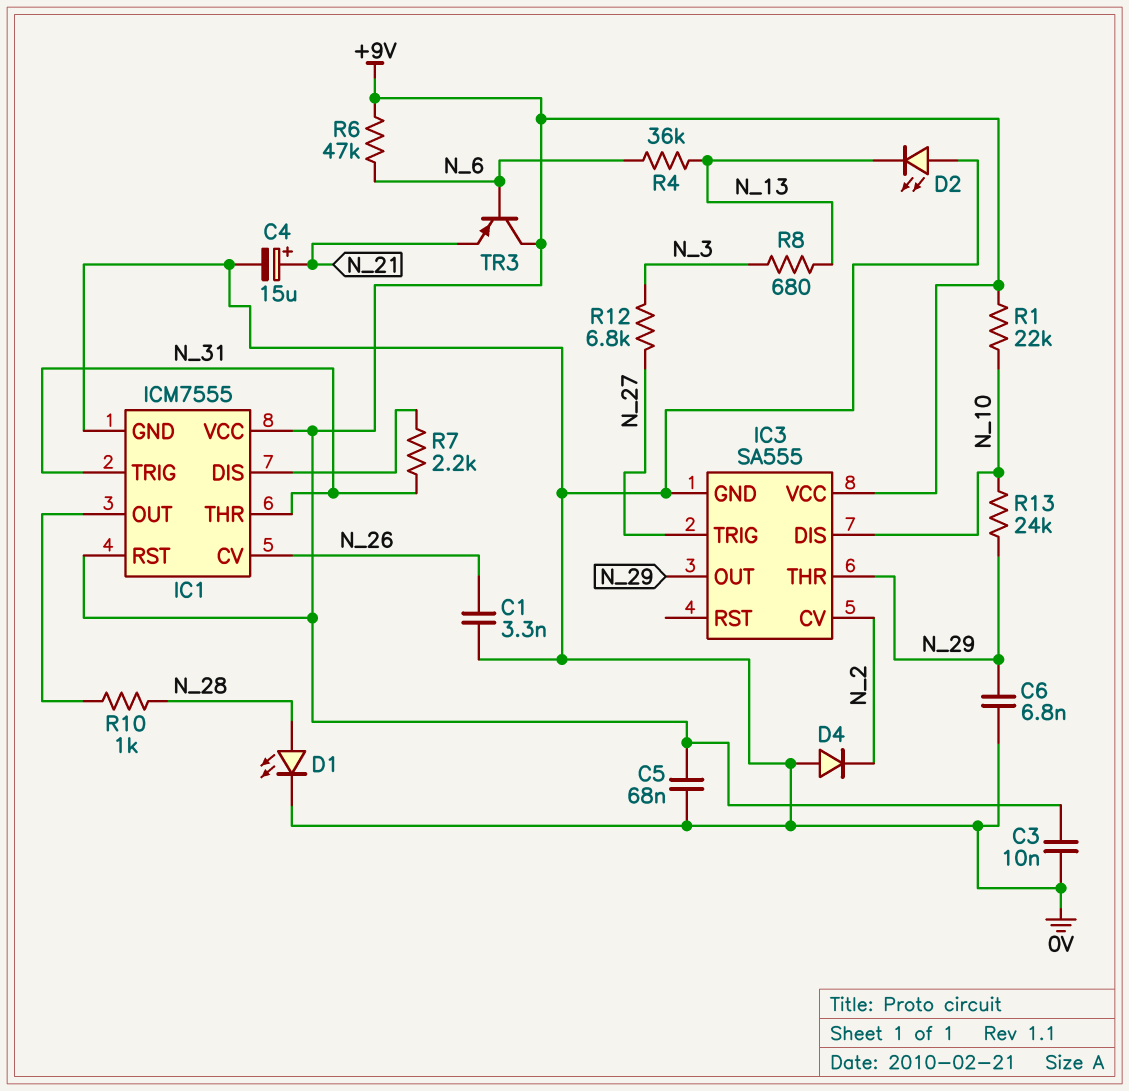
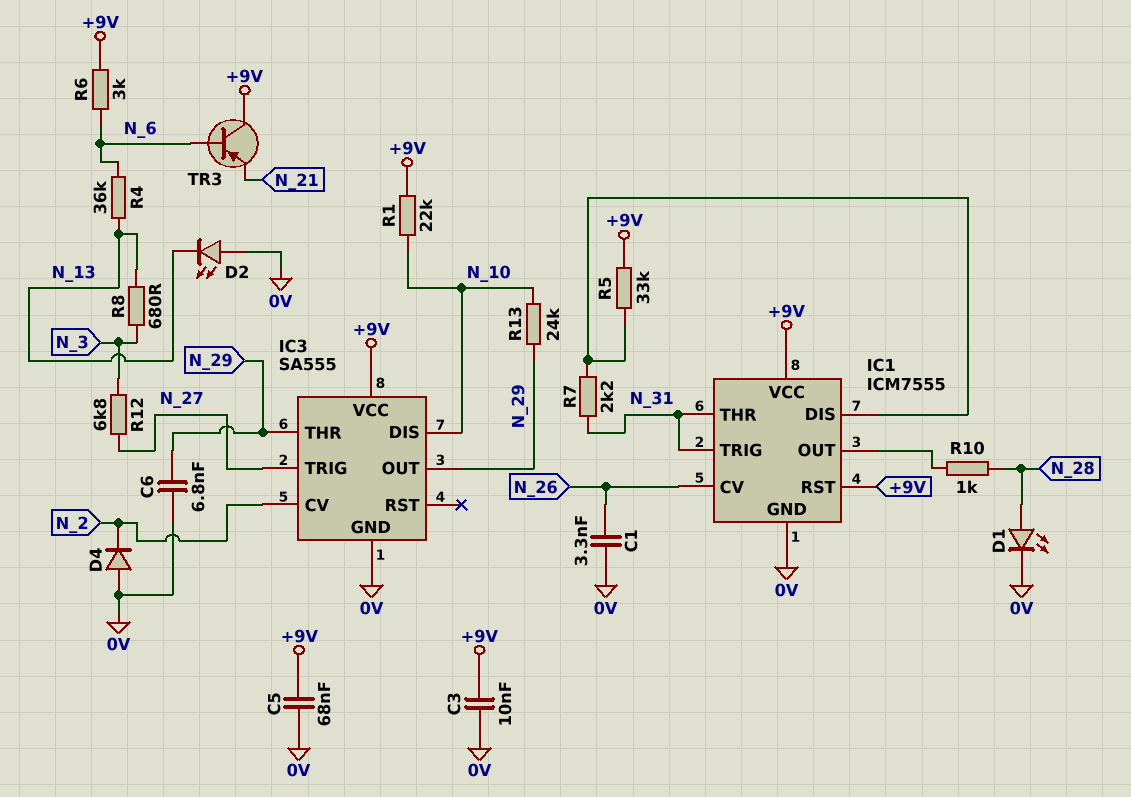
C4: 15uF (plus N_21, minus 0V) -> none
R5: none -> 33k (+9V, IC1/DIS)
R6: 47k (+9V, N_6) -> 3k (+9V, N_6)

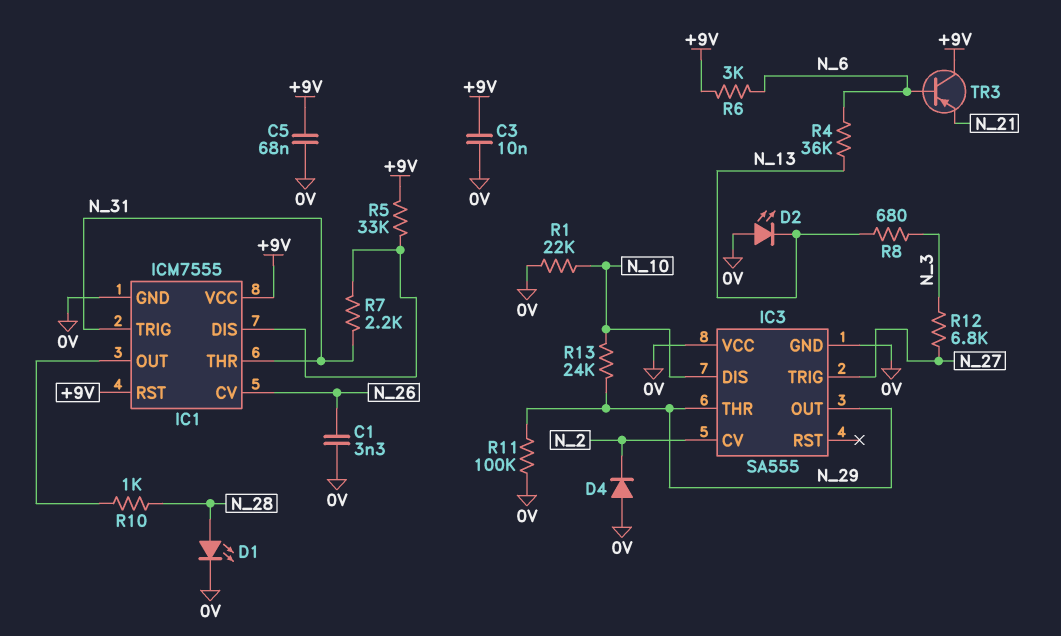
C6: 6.8nF (0V, N_29) -> none
IC3 pin VCC: +9V -> 0V
R1: 22k (+9V, N_10) -> 22k (0V, N_10)
R11: none -> 100k (0V, N_29)

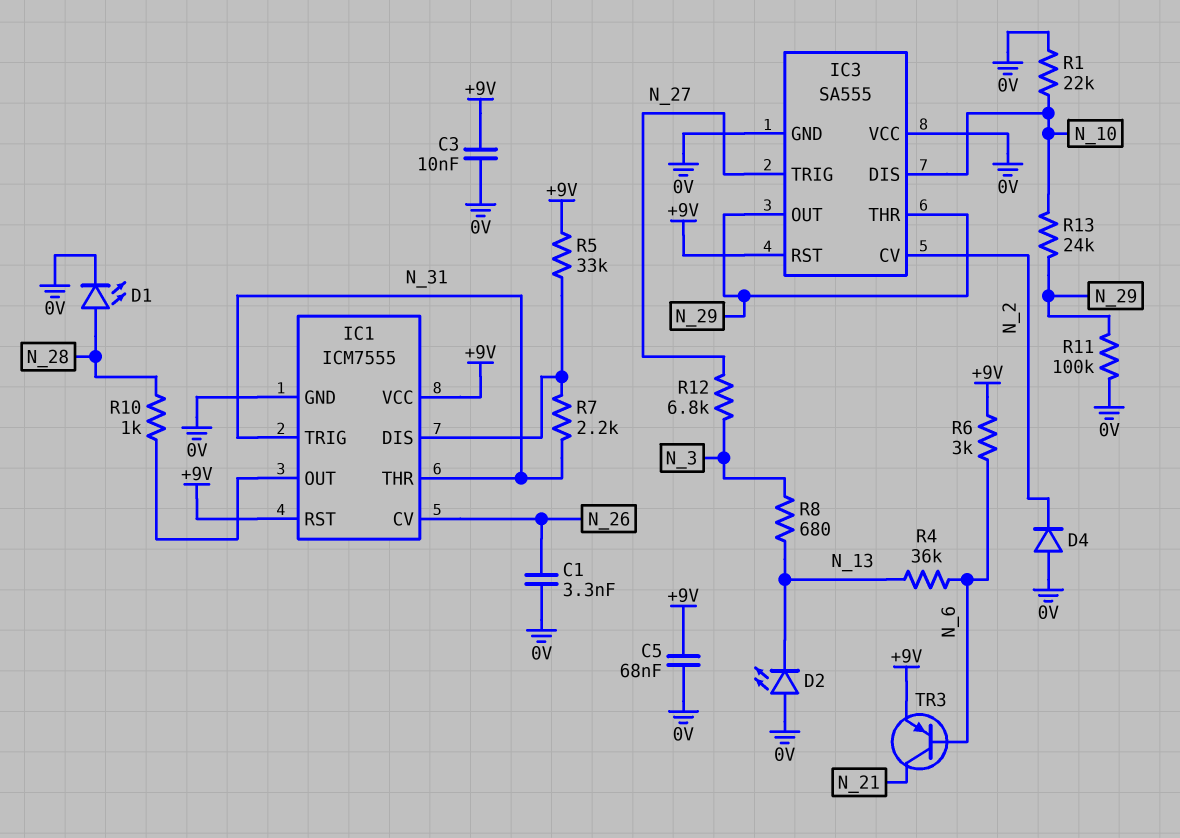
IC3 pin RST: none -> +9V
TR3: PNP (B N_6, C +9V, E N_21) -> PNP (B N_6, C N_21, E +9V)

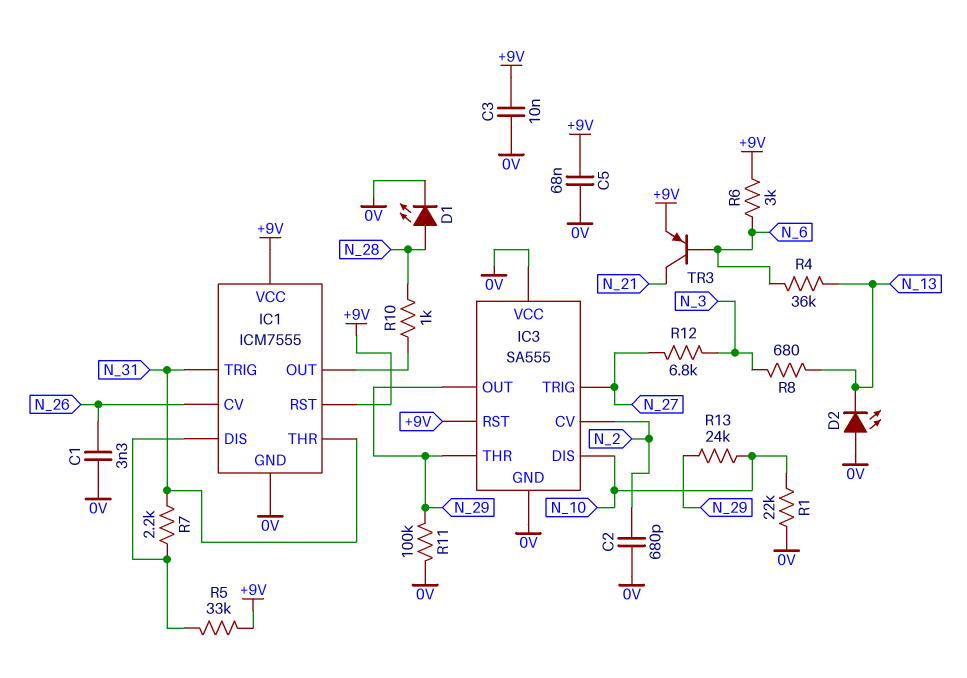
C2: none -> 680pF (0V, N_2)
D4: diode (A 0V, K N_2) -> none

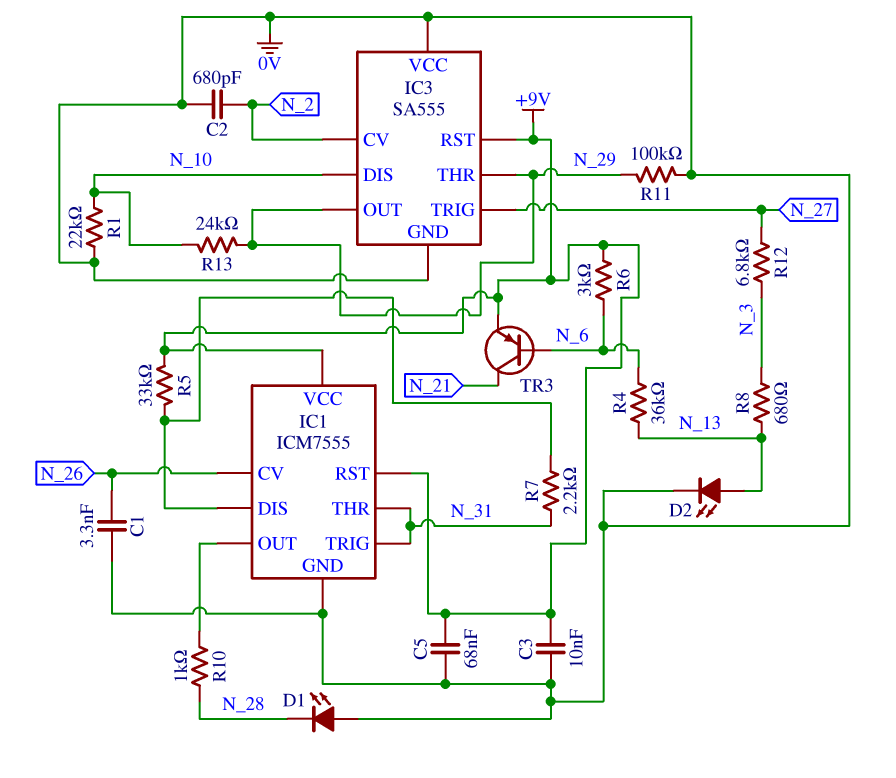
D1: LED (A N_28, K 0V) -> LED (A 0V, K N_28)
D2: LED (A 0V, K N_13) -> LED (A N_13, K 0V)

